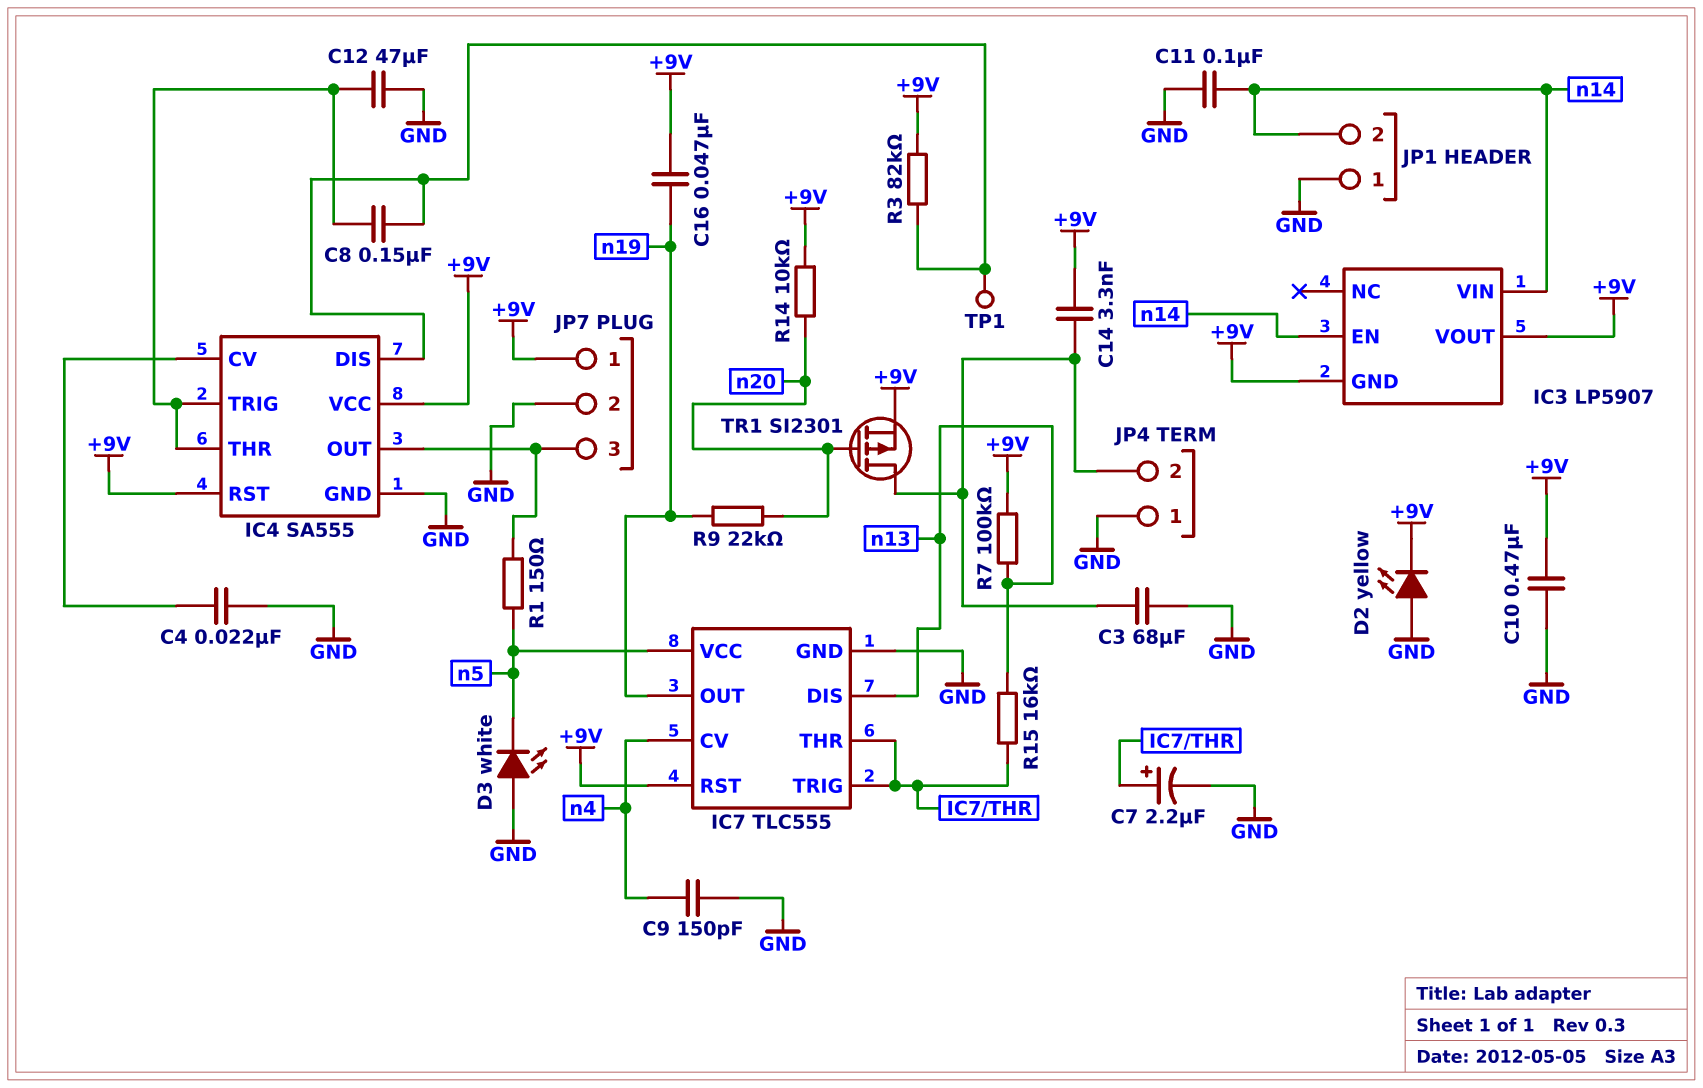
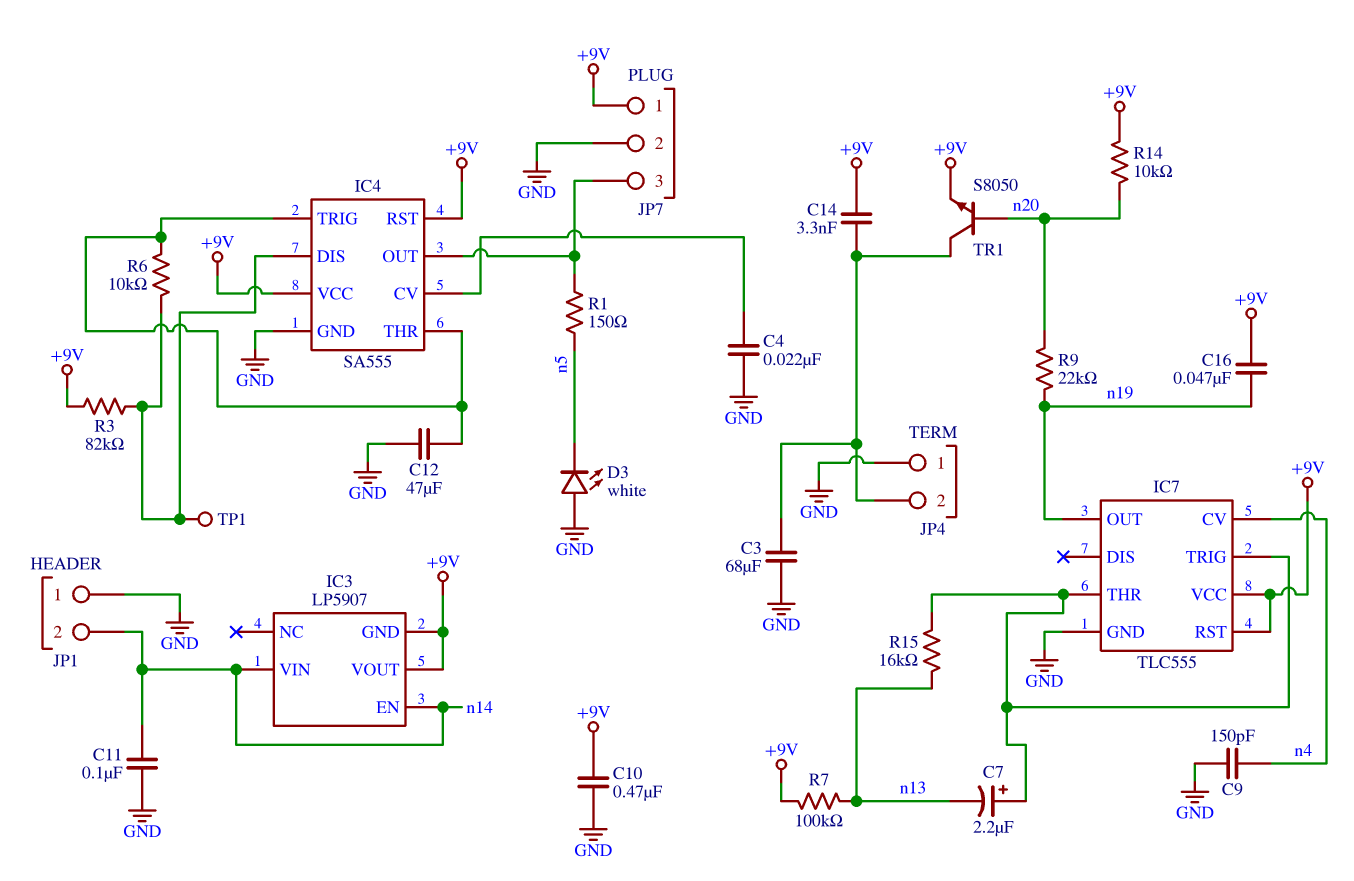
C7: 2.2uF (plus IC7/THR, minus GND) -> 2.2uF (plus IC7/THR, minus n13)
C8: 150nF (IC4/DIS, IC4/THR) -> none
D2: LED yellow (A GND, K +9V) -> none
IC7 pin DIS: n13 -> none
IC7 pin VCC: n5 -> +9V
R6: none -> 10k (IC4/DIS, IC4/THR)
TR1: PMOS SI2301 (G n20, D JP4/2, S +9V) -> NPN S8050 (B n20, C JP4/2, E +9V)

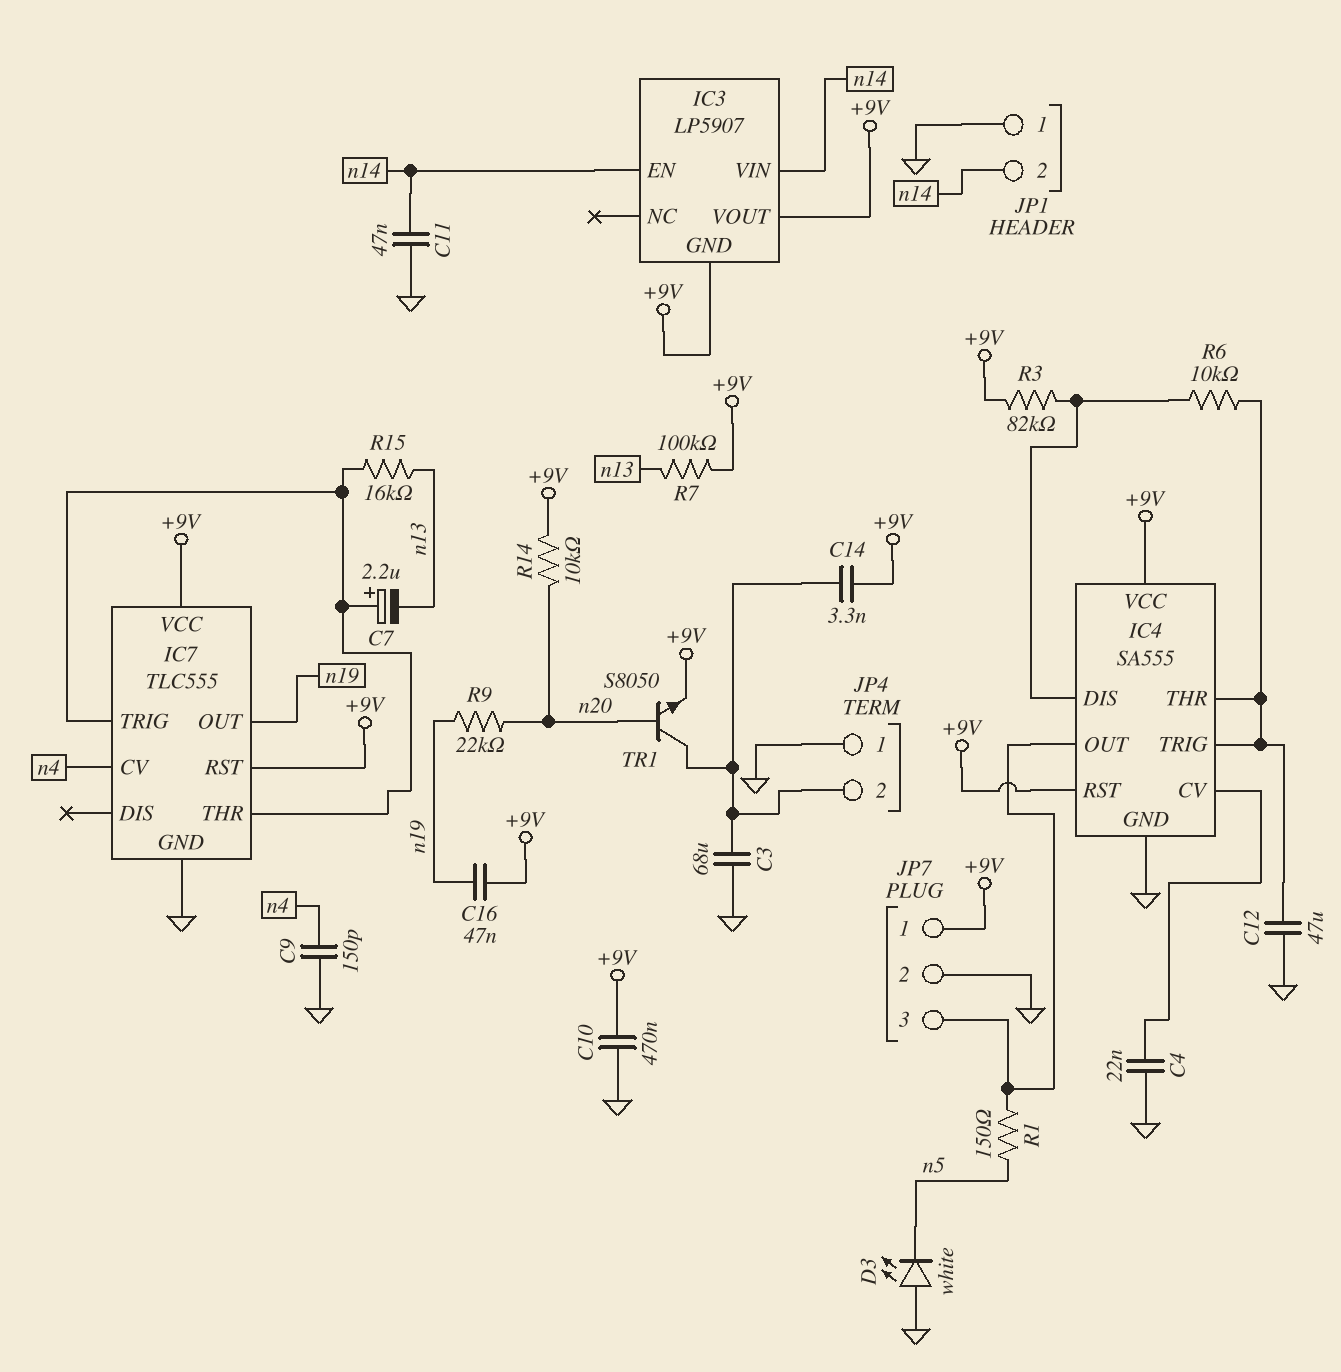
C11: 100nF (GND, n14) -> 47nF (GND, n14)
TP1: test point (IC4/DIS) -> none

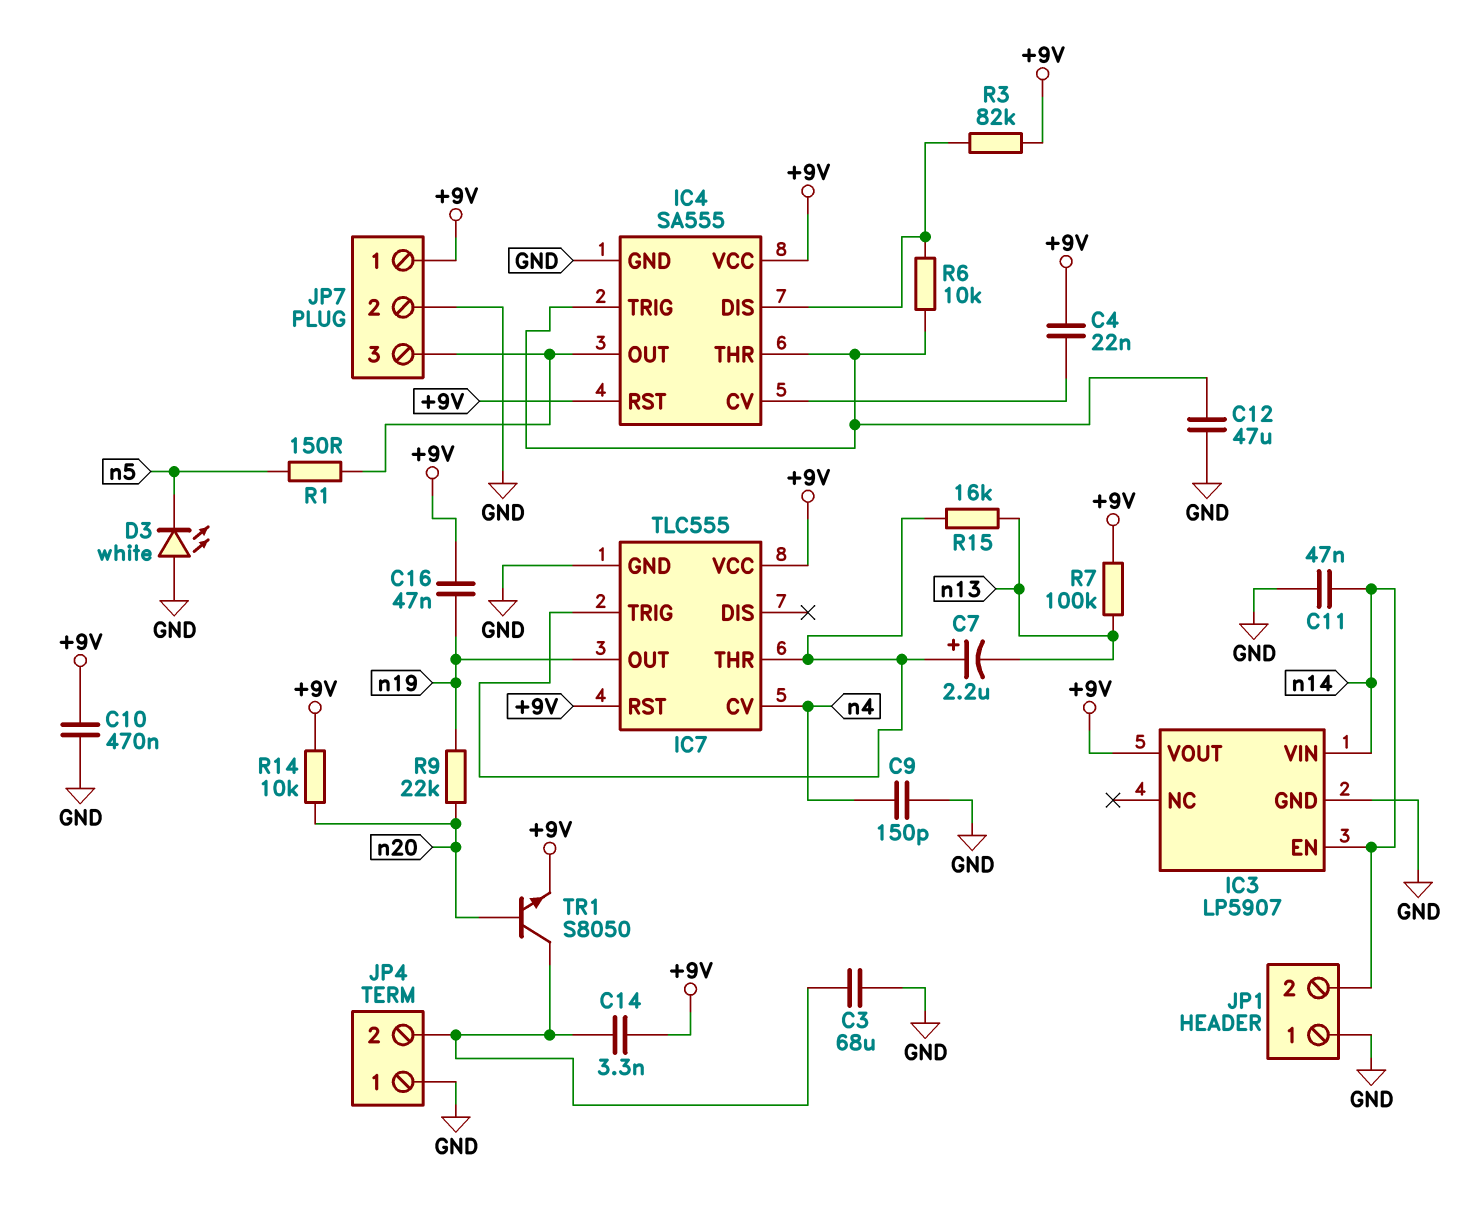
C4: 22nF (GND, IC4/CV) -> 22nF (+9V, IC4/CV)
IC3 pin GND: +9V -> GND

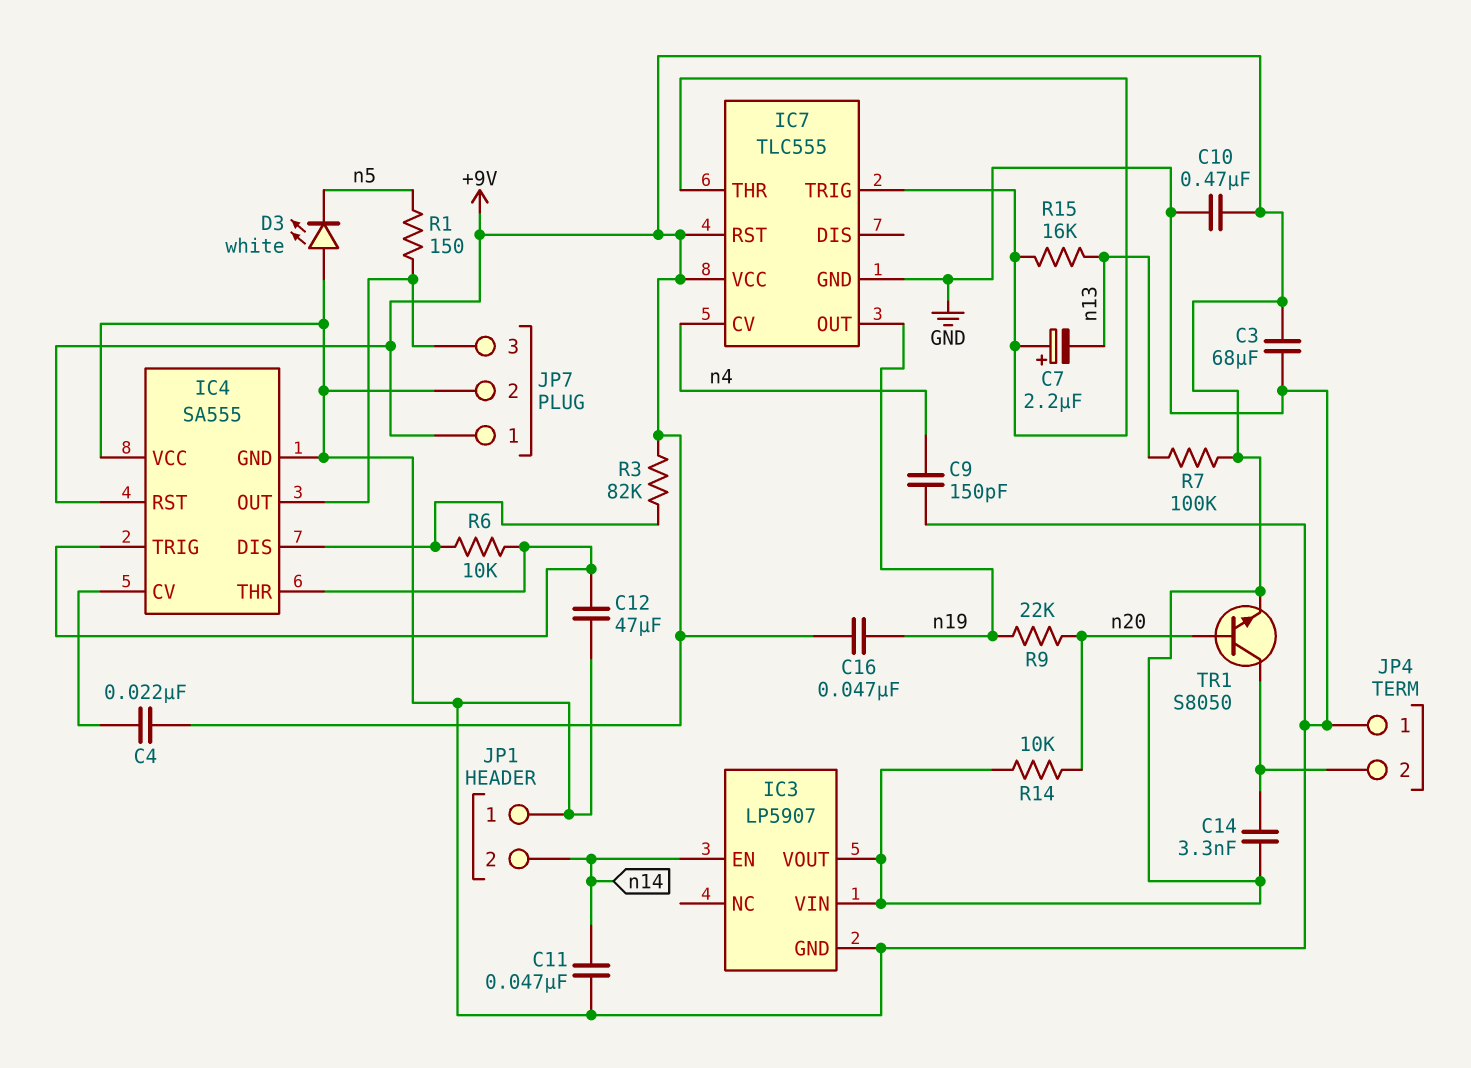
C3: 68uF (GND, JP4/2) -> 68uF (+9V, GND)
IC3 pin VIN: n14 -> +9V
IC4 pin VCC: +9V -> GND

